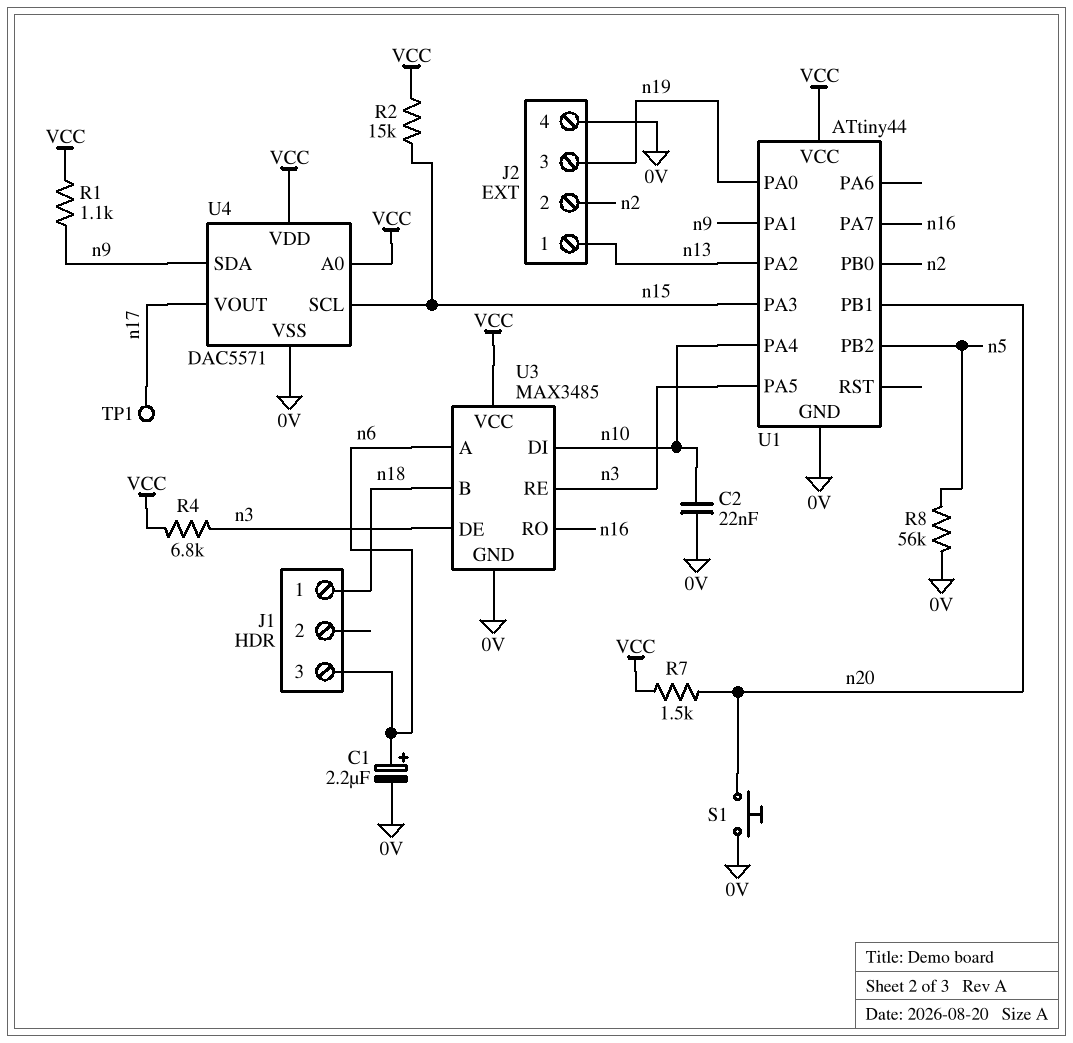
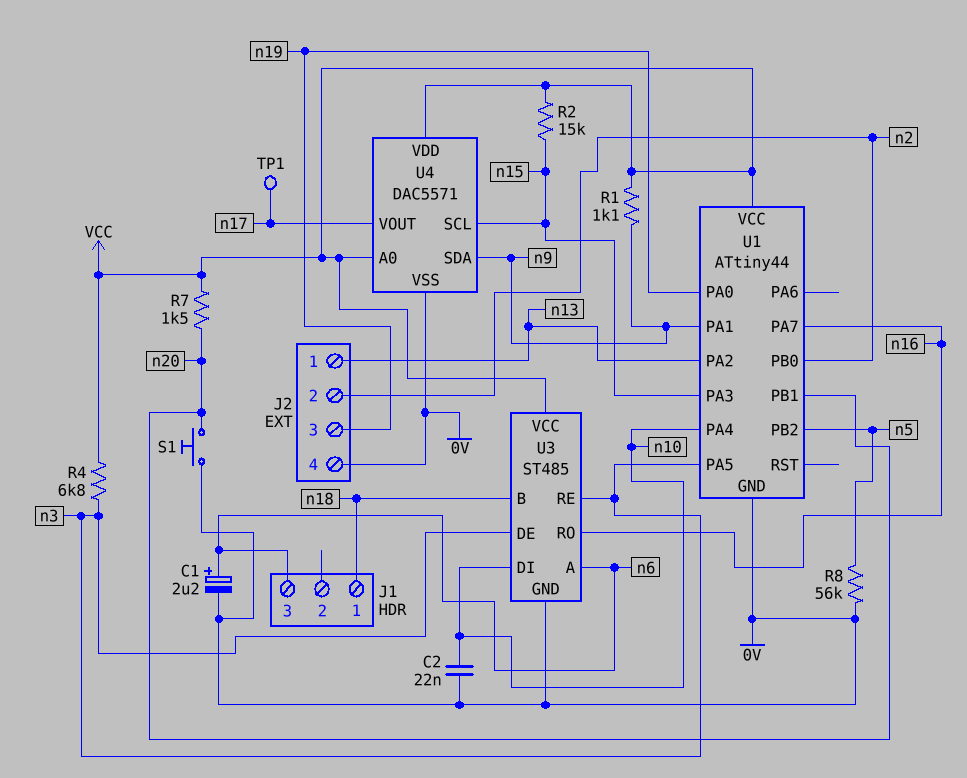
U3: MAX3485 -> ST485

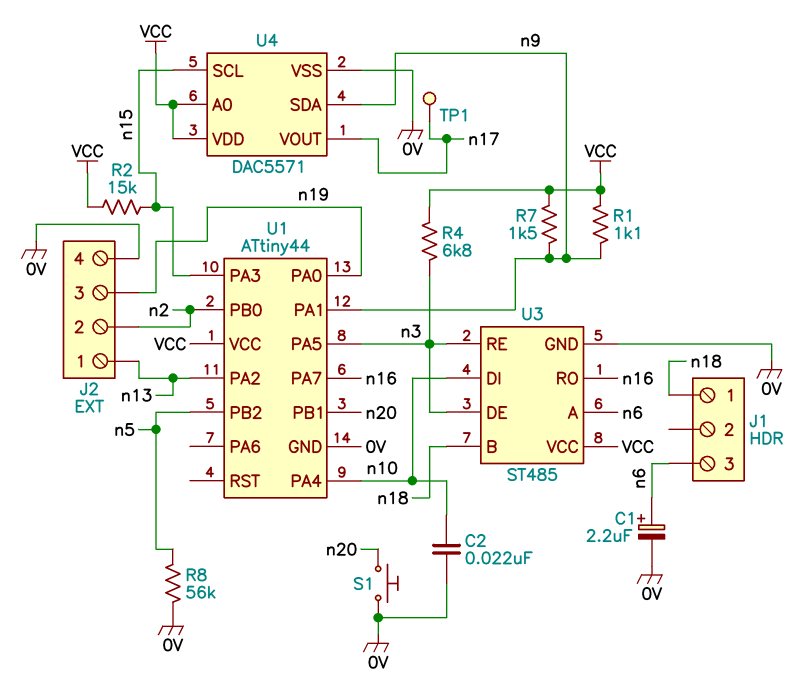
R7: 1.5k (VCC, n20) -> 1.5k (VCC, n9)

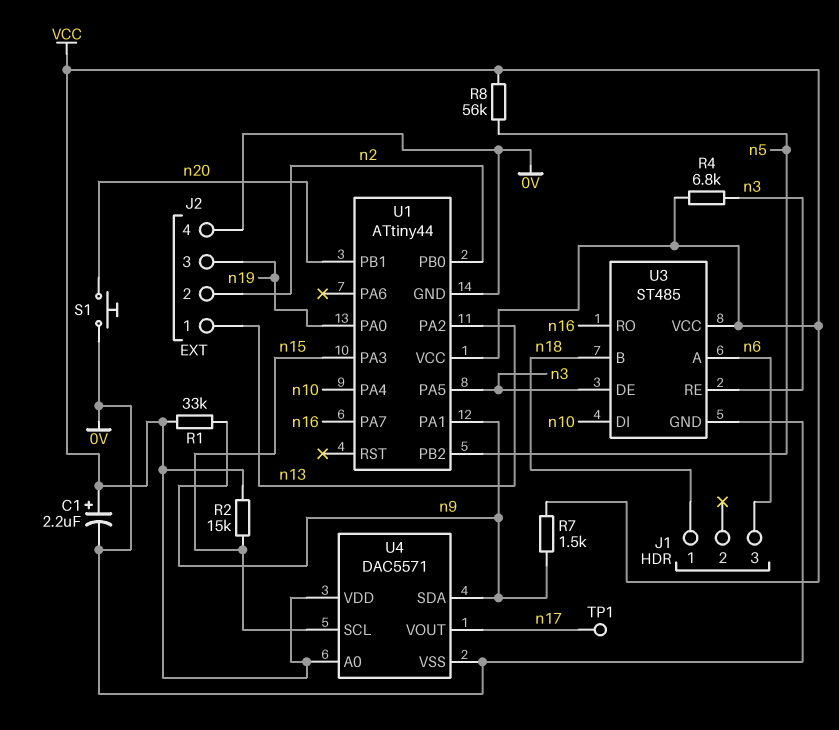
C1: 2.2uF (plus n6, minus 0V) -> 2.2uF (plus VCC, minus 0V)
C2: 22nF (0V, n10) -> none
R1: 1.1k (VCC, n9) -> 33k (VCC, n9)
R8: 56k (0V, n5) -> 56k (VCC, n5)

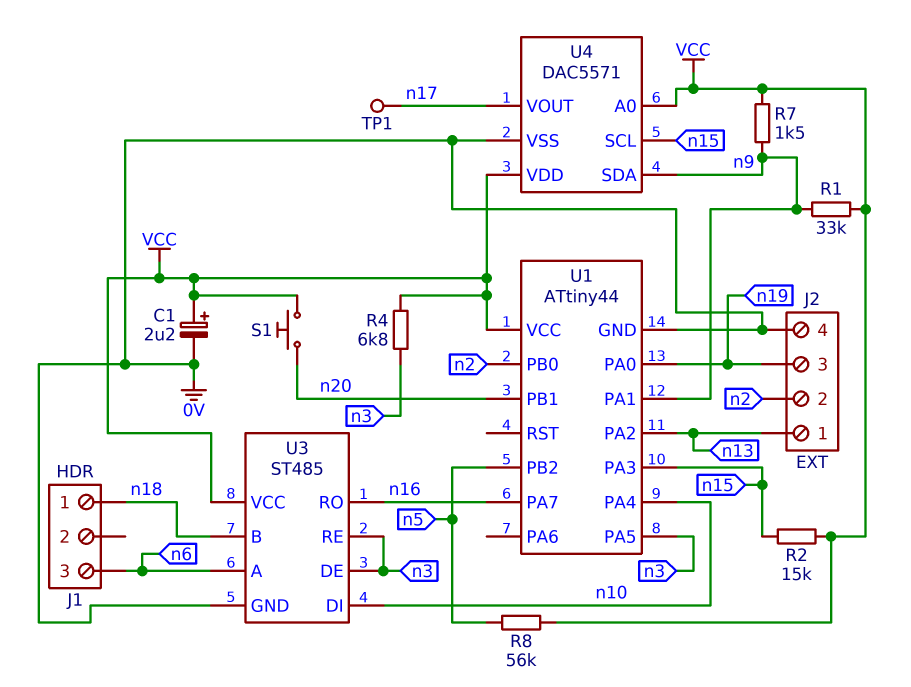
S1: button (0V, n20) -> button (VCC, n20)

